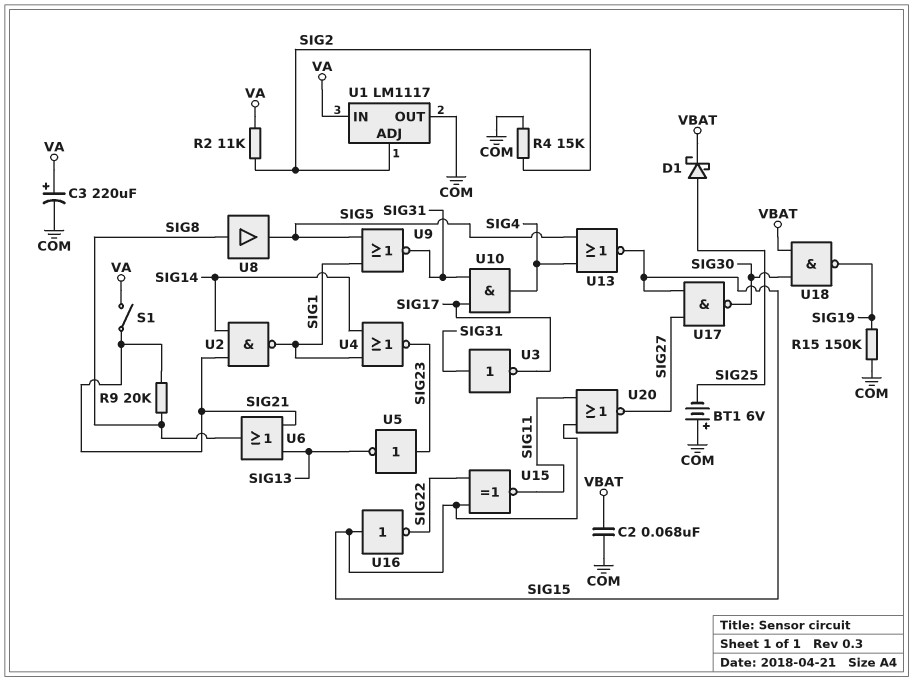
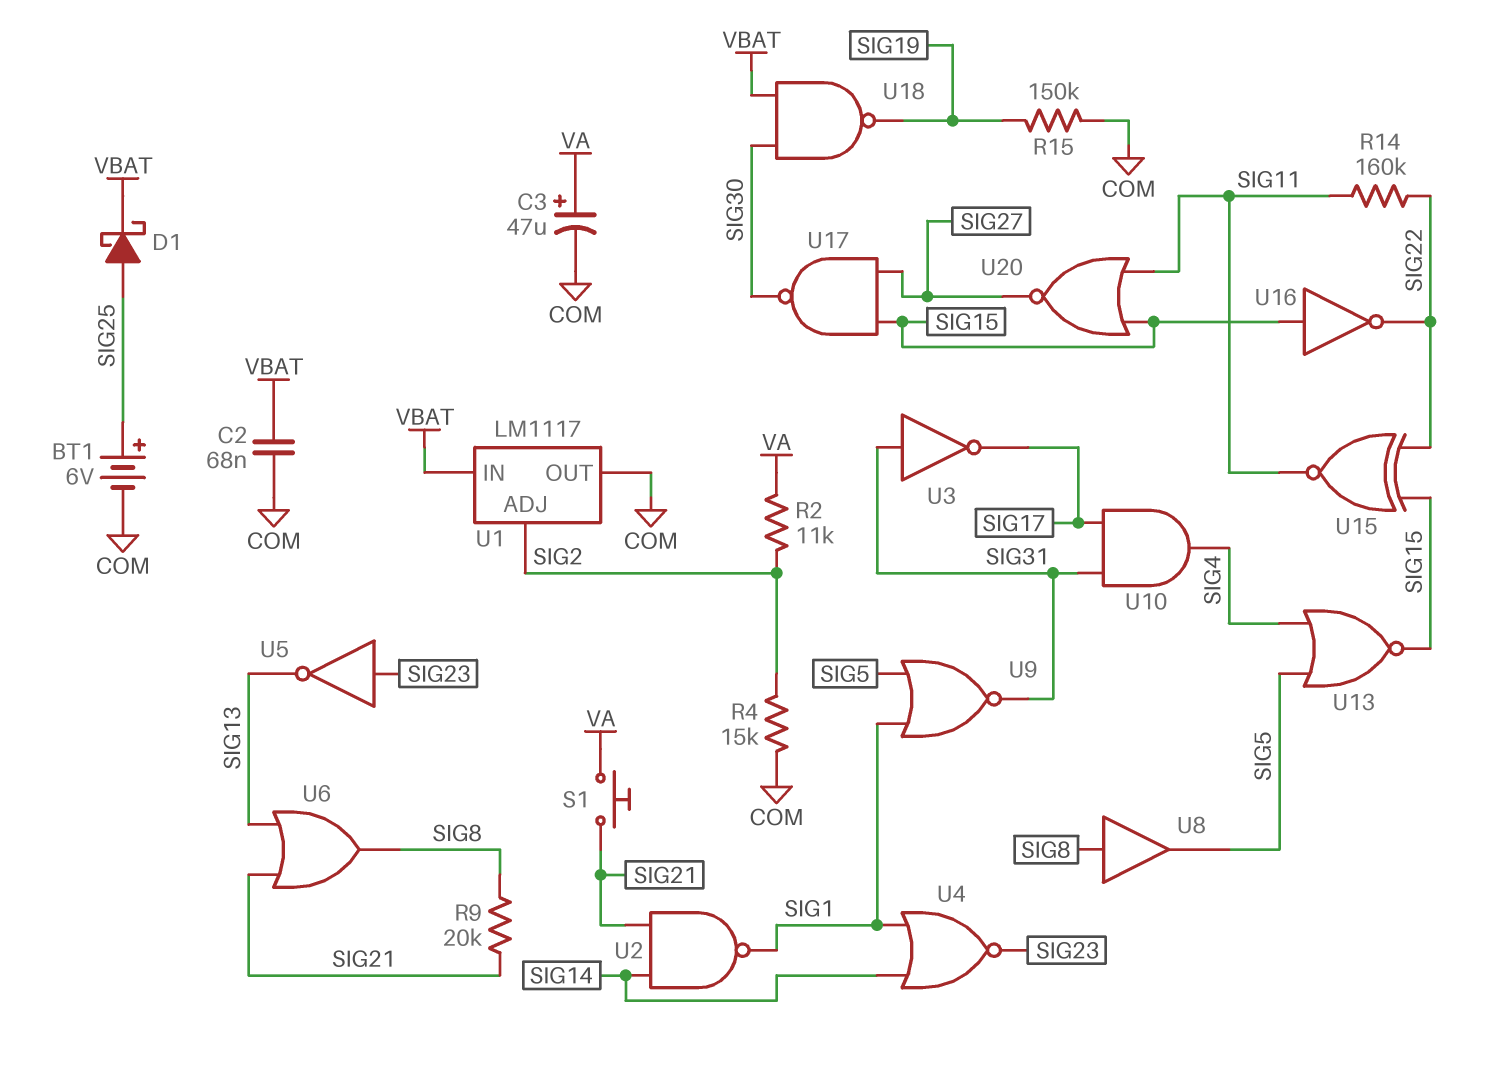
BT1: 6V (plus COM, minus SIG25) -> 6V (plus SIG25, minus COM)
C3: 220uF (plus VA, minus COM) -> 47uF (plus VA, minus COM)
R14: none -> 160k (SIG11, SIG22)
S1: switch (SIG21, VA) -> button (SIG21, VA)
U1 pin IN: VA -> VBAT

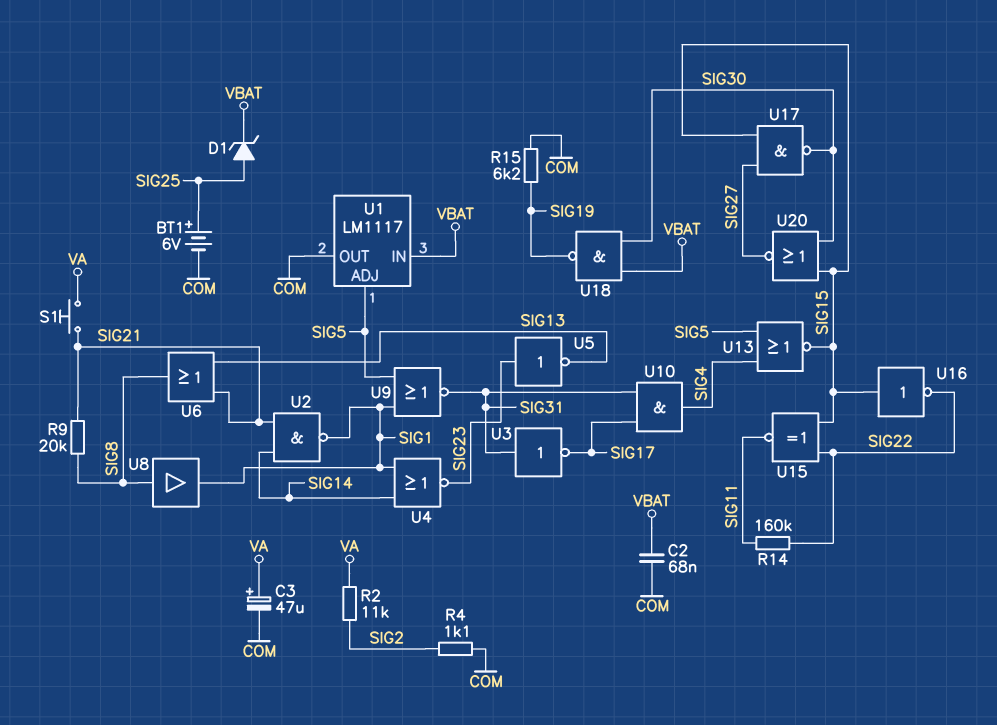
D1: schottky (A SIG25, K VBAT) -> zener (A SIG25, K VBAT)
R4: 15k (COM, SIG2) -> 1.1k (COM, SIG2)
R15: 150k (COM, SIG19) -> 6.2k (COM, SIG19)
U1 pin ADJ: SIG2 -> SIG5
U8: buffer (in SIG8, out SIG5) -> buffer (in SIG8, out SIG1)
U20: NOR (in SIG11, in SIG15, out SIG27) -> NOR (in SIG15, in SIG30, out SIG27)

